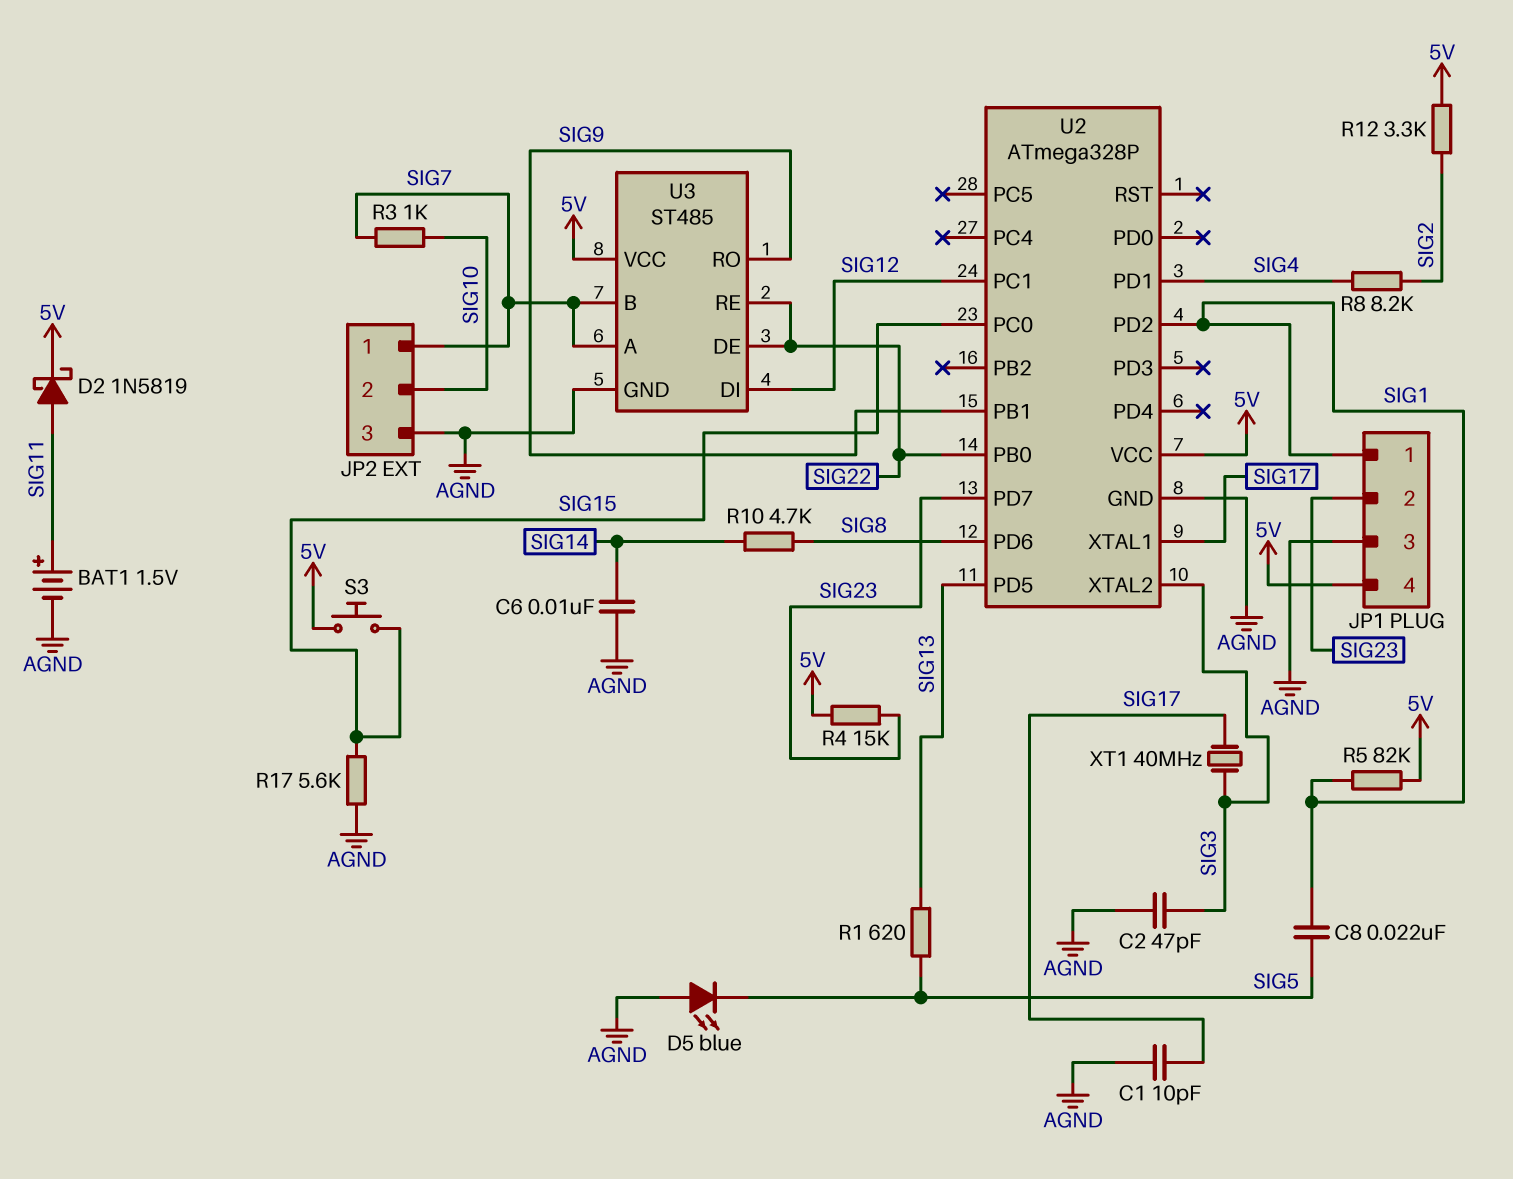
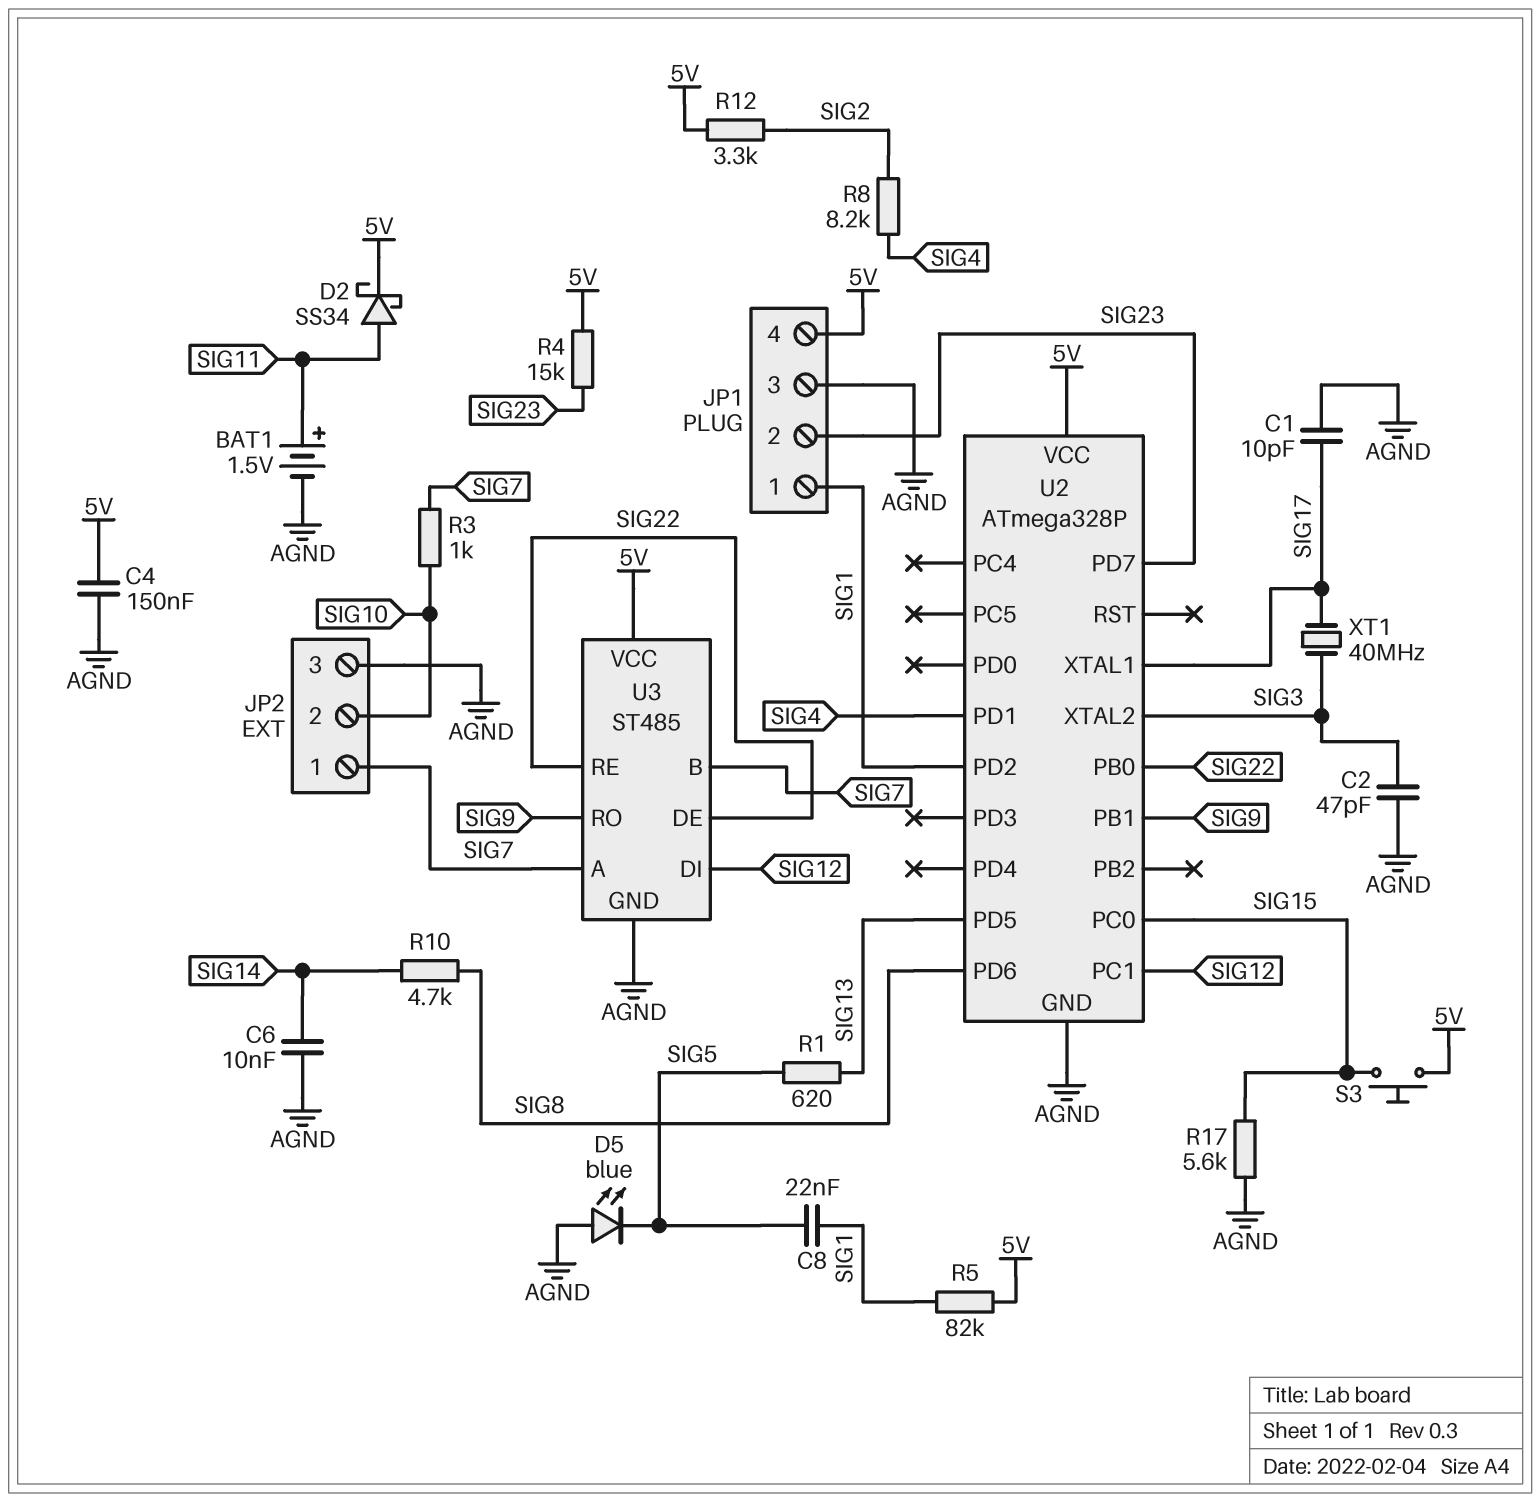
C4: none -> 150nF (5V, AGND)
D2: schottky 1N5819 (A SIG11, K 5V) -> schottky SS34 (A SIG11, K 5V)

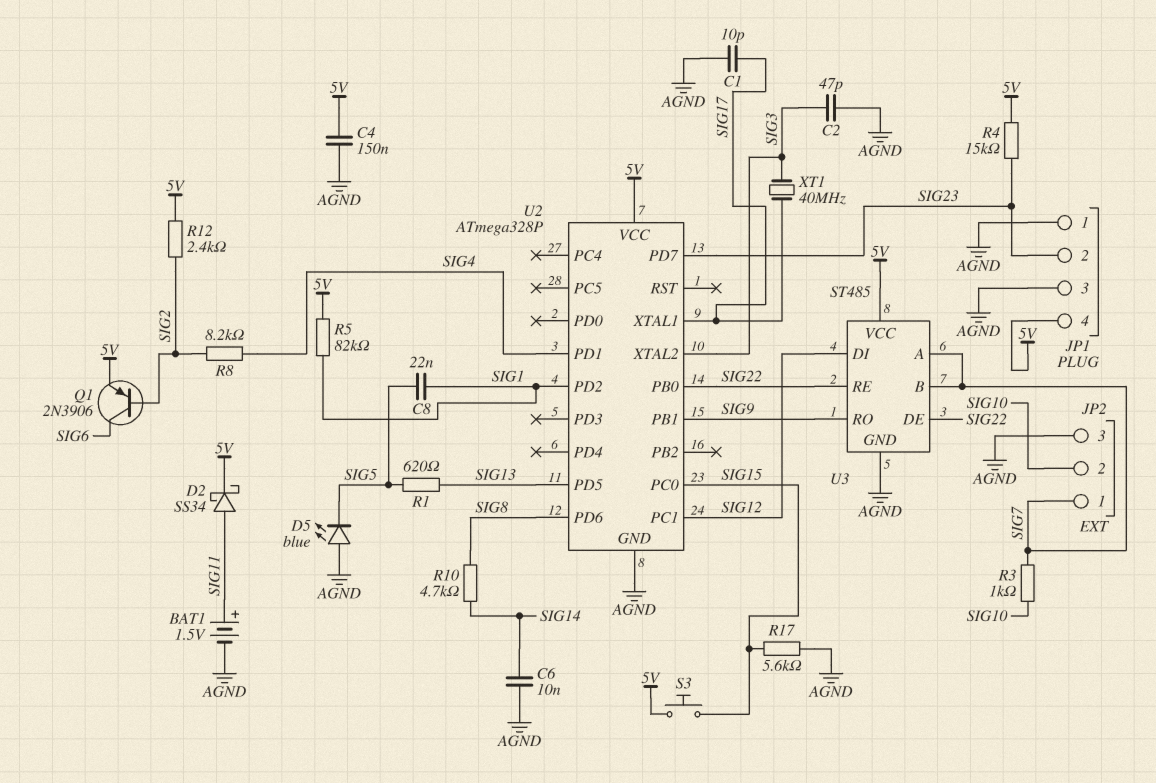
JP1 pin 1: SIG1 -> AGND
Q1: none -> PNP 2N3906 (B SIG2, C SIG6, E 5V)
R12: 3.3k (5V, SIG2) -> 2.4k (5V, SIG2)

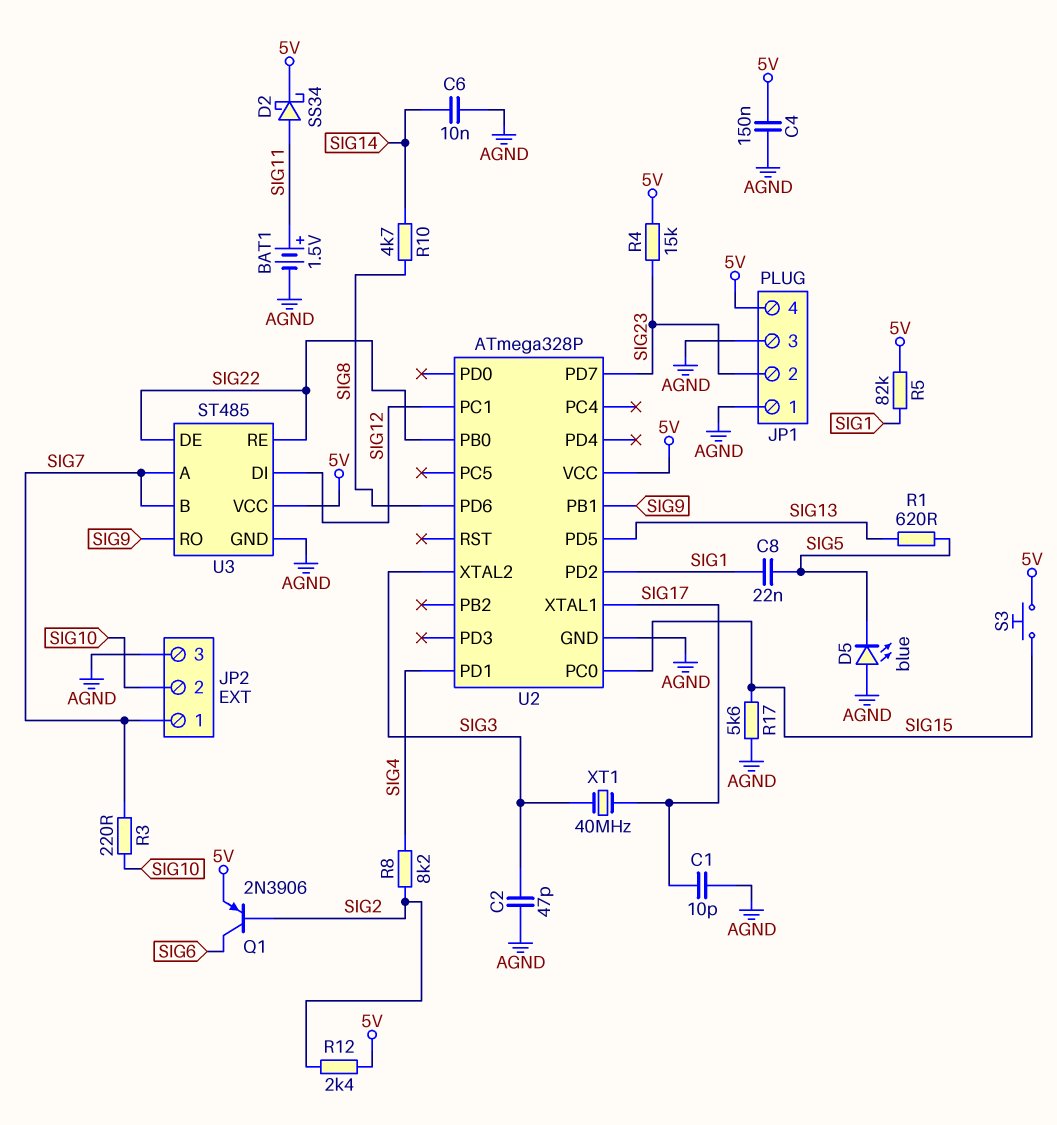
R3: 1k (SIG7, SIG10) -> 220 (SIG7, SIG10)

